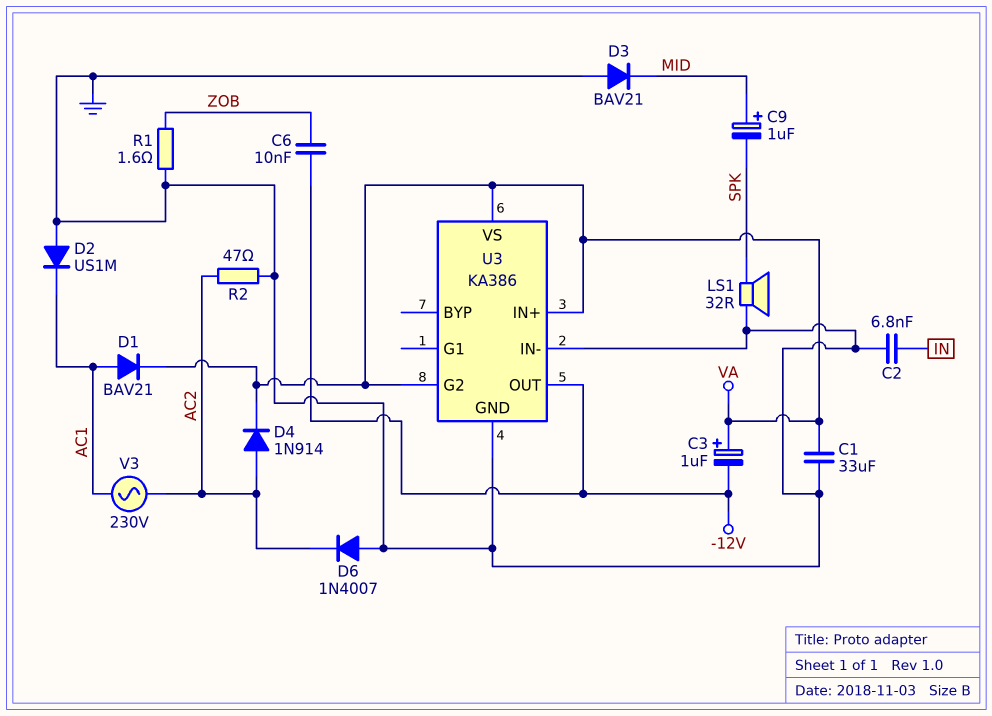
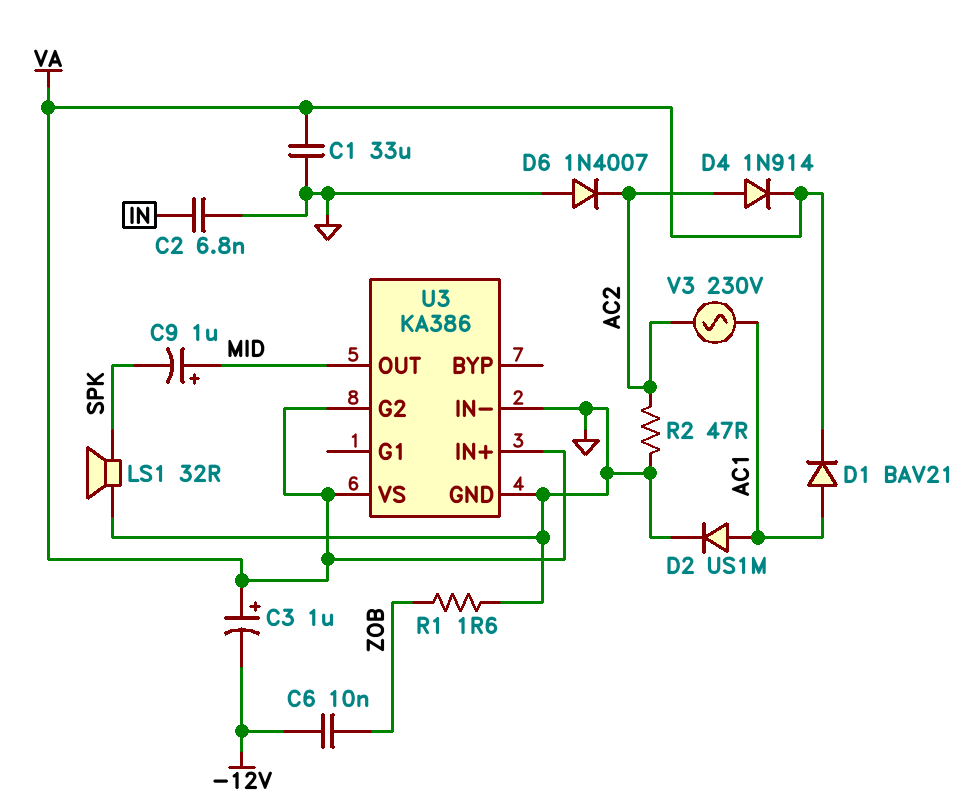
D2: diode US1M (A GND, K AC1) -> diode US1M (A AC1, K GND)
D3: diode BAV21 (A GND, K MID) -> none
U3 pin OUT: -12V -> MID

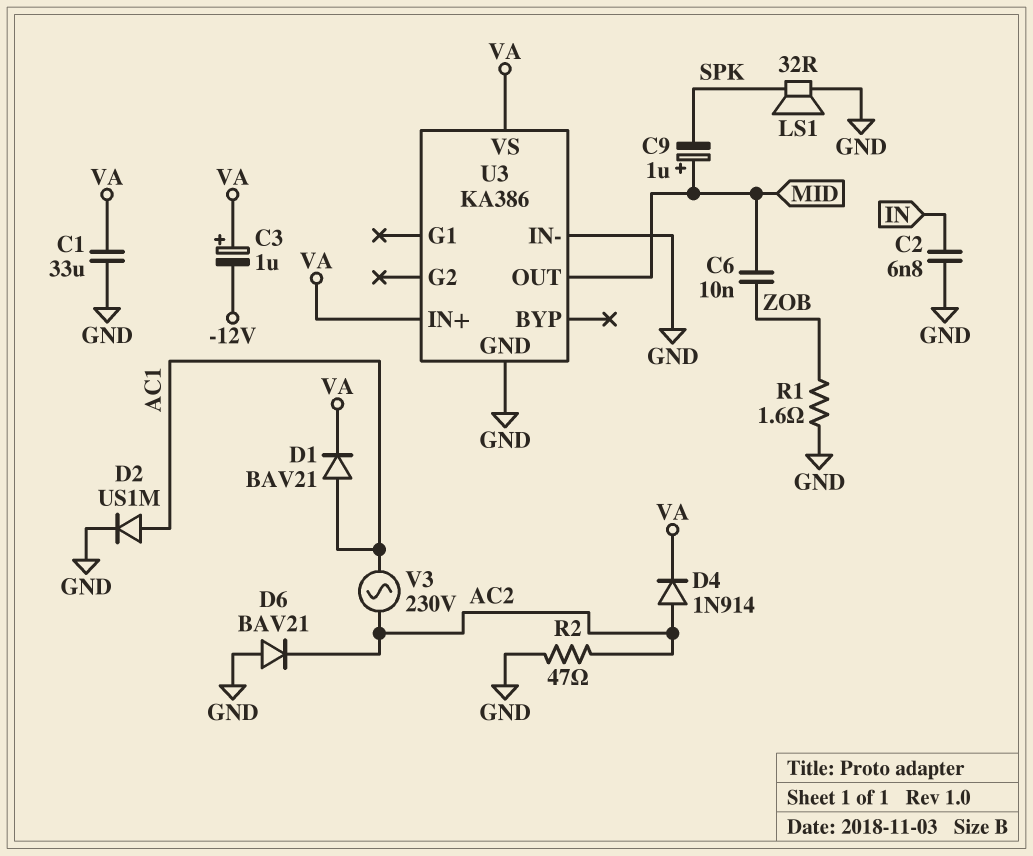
C6: 10nF (-12V, ZOB) -> 10nF (MID, ZOB)
D6: diode 1N4007 (A GND, K AC2) -> diode BAV21 (A GND, K AC2)
U3 pin G2: VA -> none

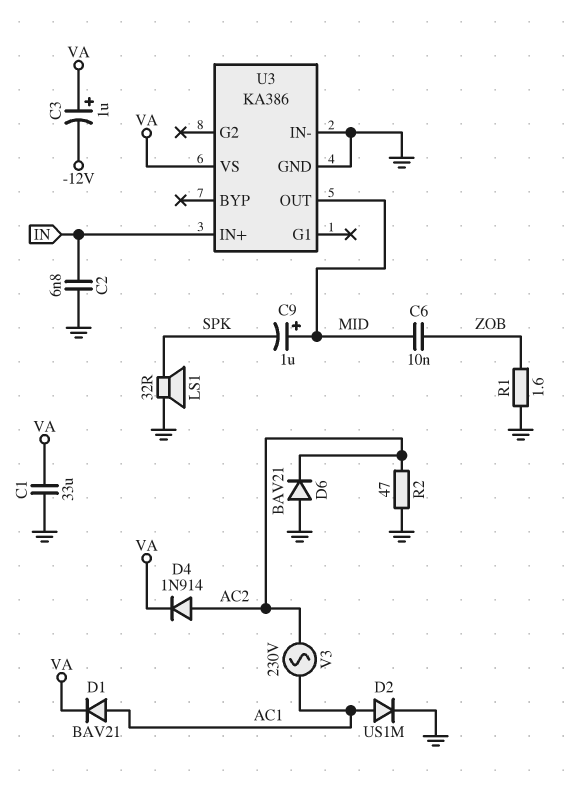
U3 pin IN+: VA -> IN

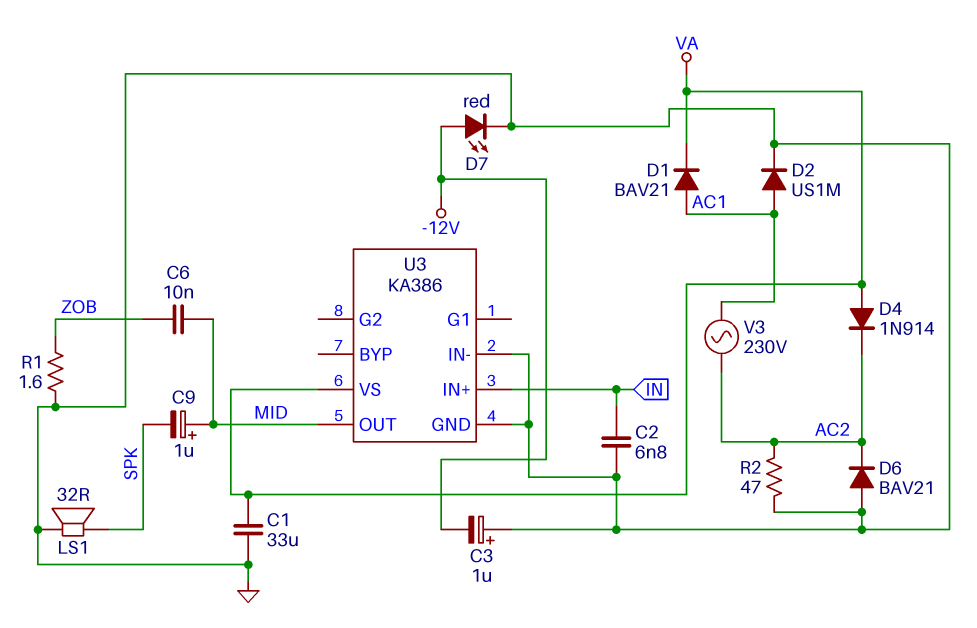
C3: 1uF (plus VA, minus -12V) -> 1uF (plus GND, minus -12V)
D4: diode 1N914 (A AC2, K VA) -> diode 1N914 (A VA, K AC2)
D7: none -> LED red (A -12V, K GND)

